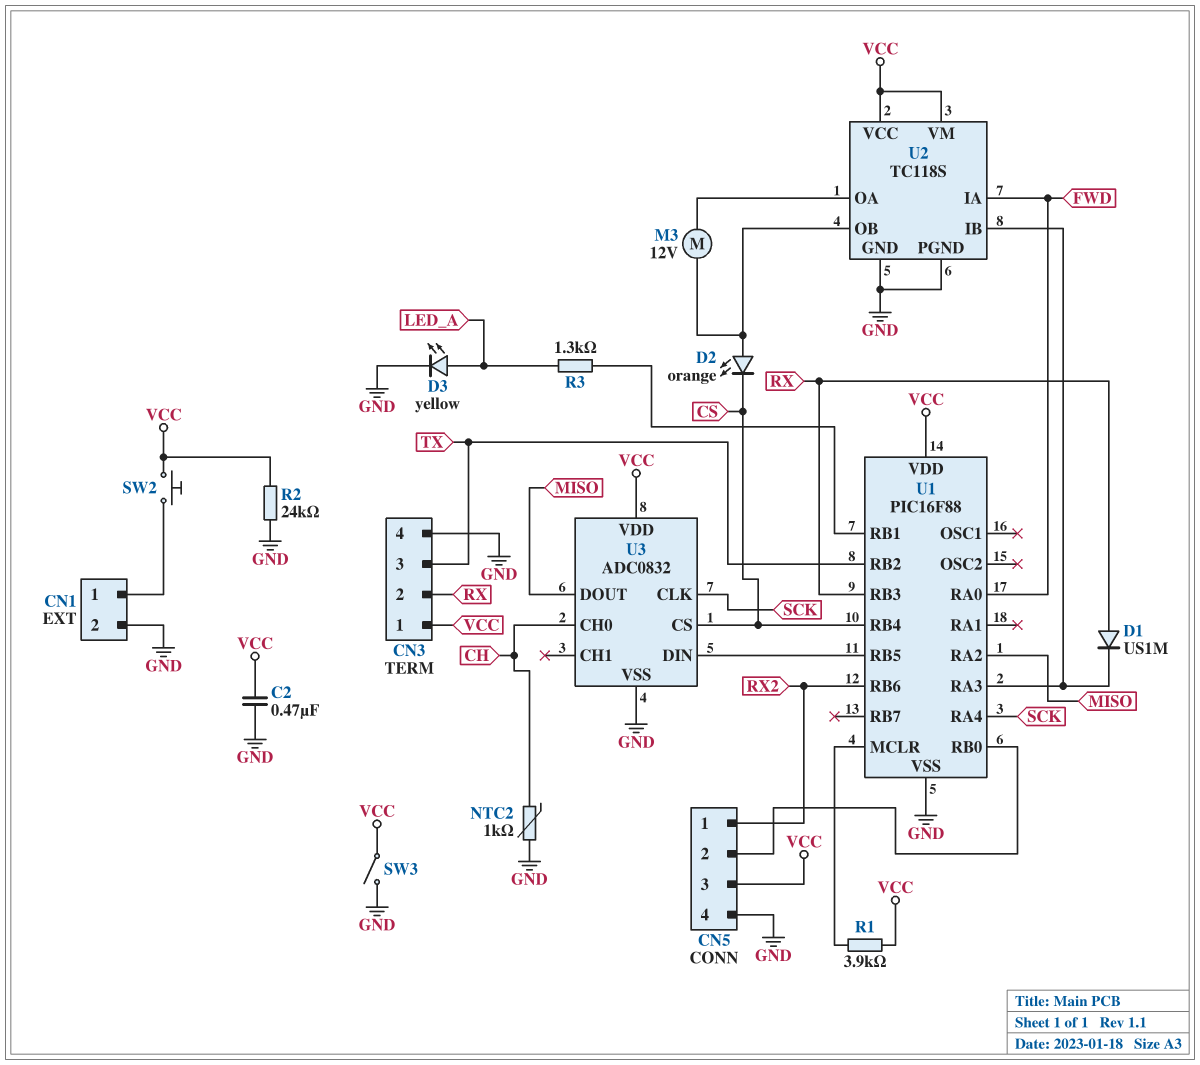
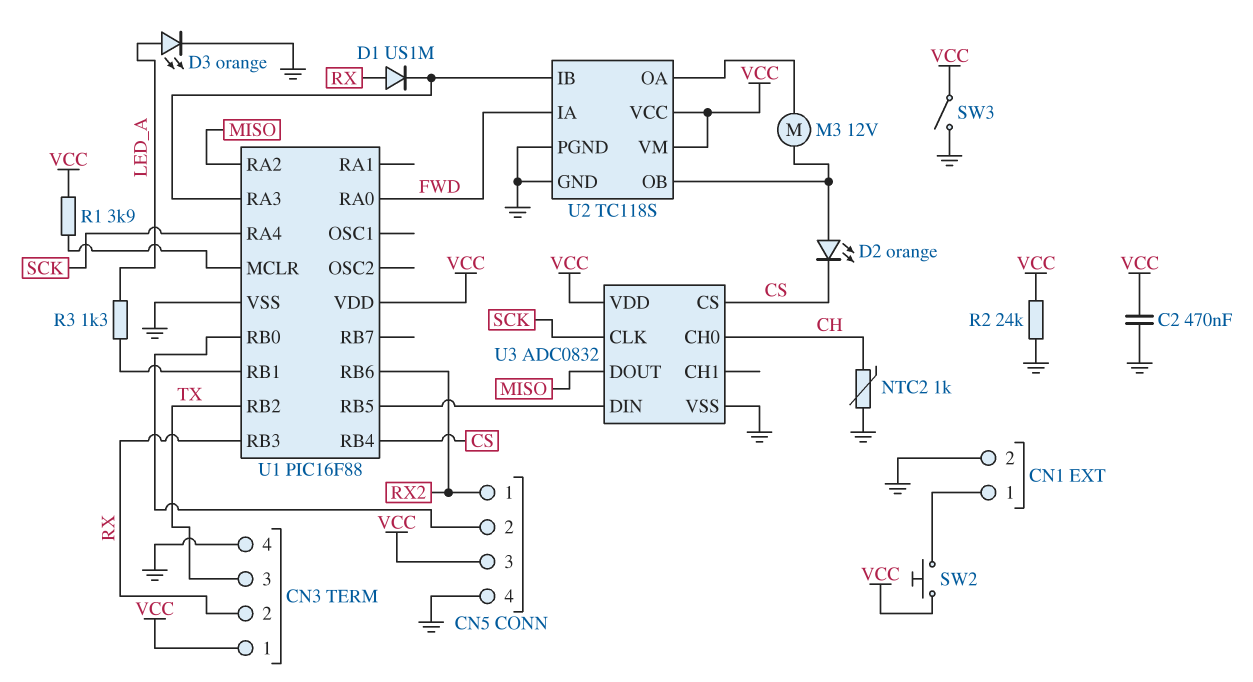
D3: LED yellow (A LED_A, K GND) -> LED orange (A LED_A, K GND)

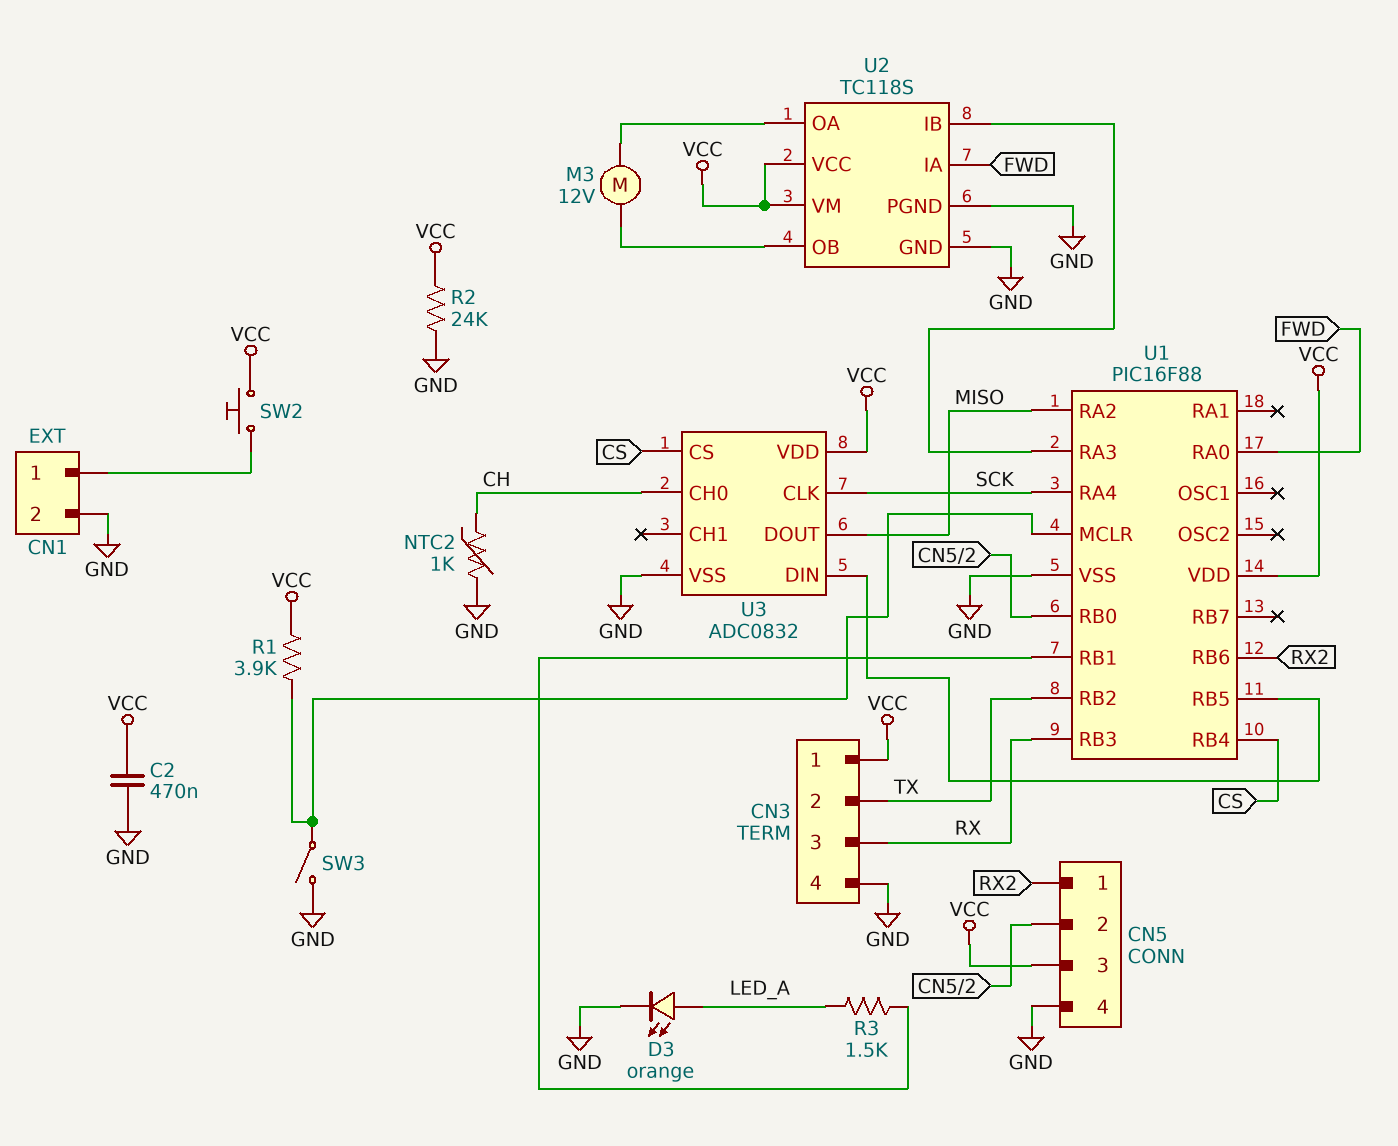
CN3 pin 2: RX -> TX
CN3 pin 3: TX -> RX
D1: diode US1M (A RX, K U1/RA3) -> none
D2: LED orange (A U2/OB, K CS) -> none
R3: 1.3k (LED_A, U1/RB1) -> 1.5k (LED_A, U1/RB1)
SW3: switch (GND, VCC) -> switch (GND, U1/MCLR)

